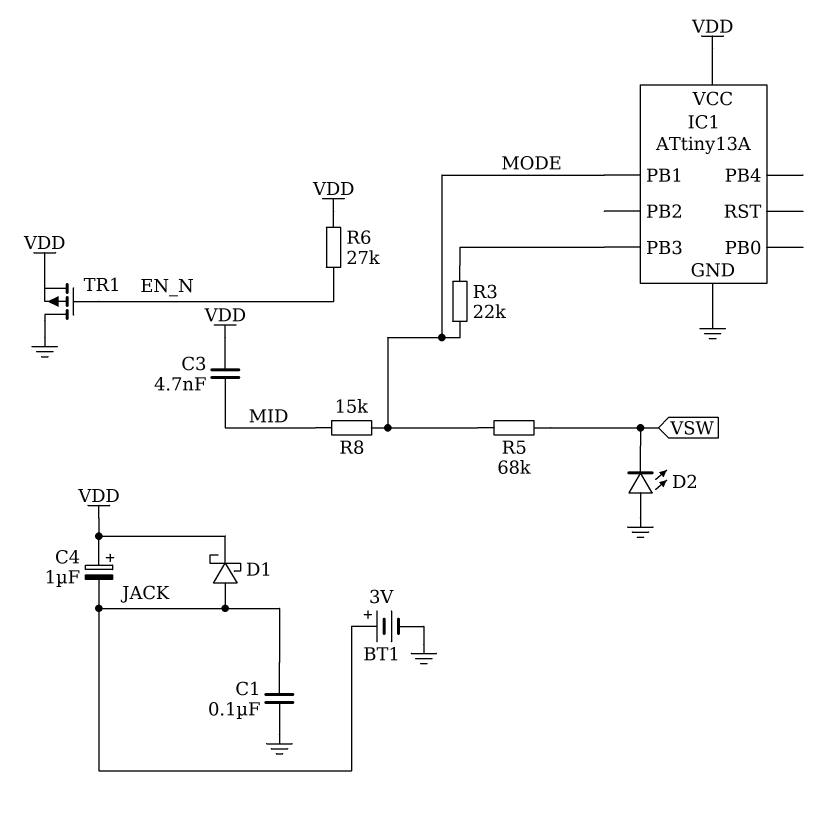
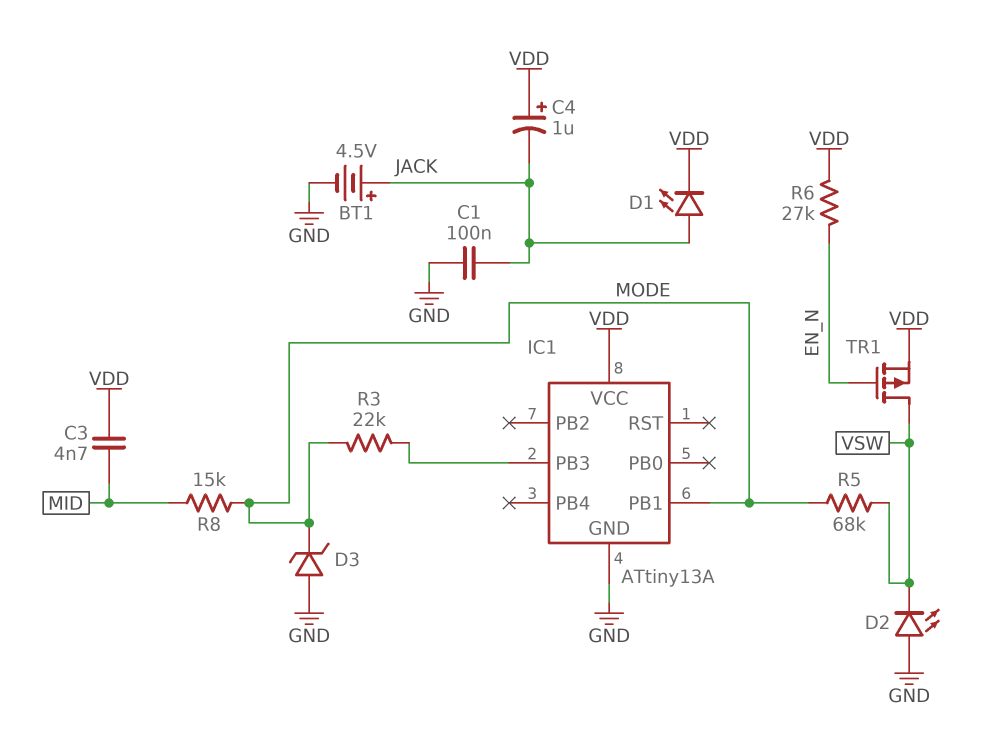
BT1: 3V (plus JACK, minus GND) -> 4.5V (plus JACK, minus GND)
D1: schottky (A JACK, K VDD) -> LED (A JACK, K VDD)
D3: none -> zener (A GND, K MODE)
TR1: PMOS (G EN_N, D GND, S VDD) -> PMOS (G EN_N, D VSW, S VDD)

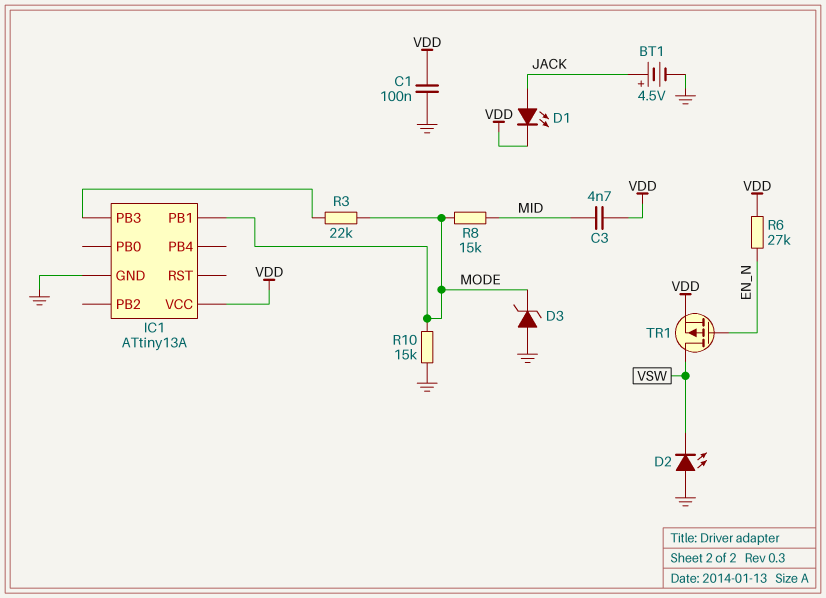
C1: 100nF (GND, JACK) -> 100nF (GND, VDD)
C4: 1uF (plus VDD, minus JACK) -> none
R5: 68k (MODE, VSW) -> none
R10: none -> 15k (GND, MODE)

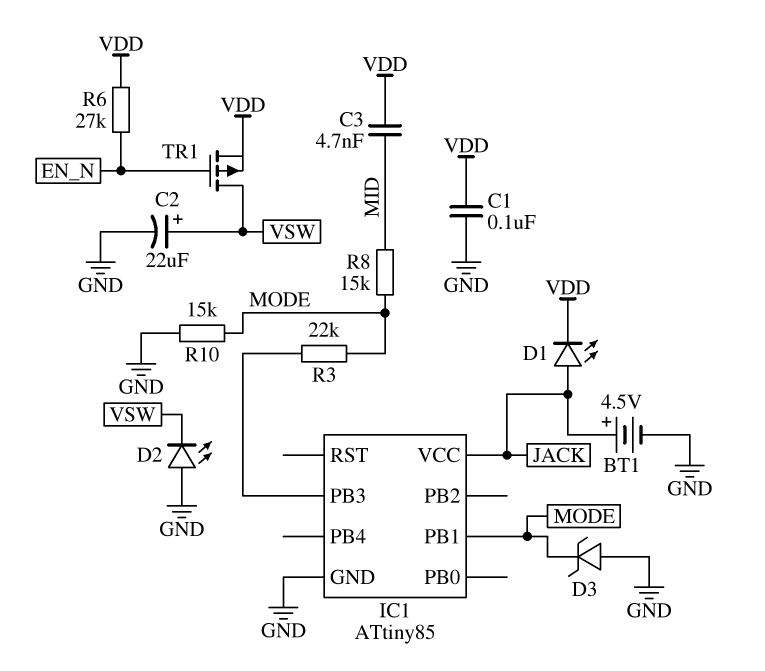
C2: none -> 22uF (plus VSW, minus GND)
IC1: ATtiny13A -> ATtiny85
IC1 pin VCC: VDD -> JACK

